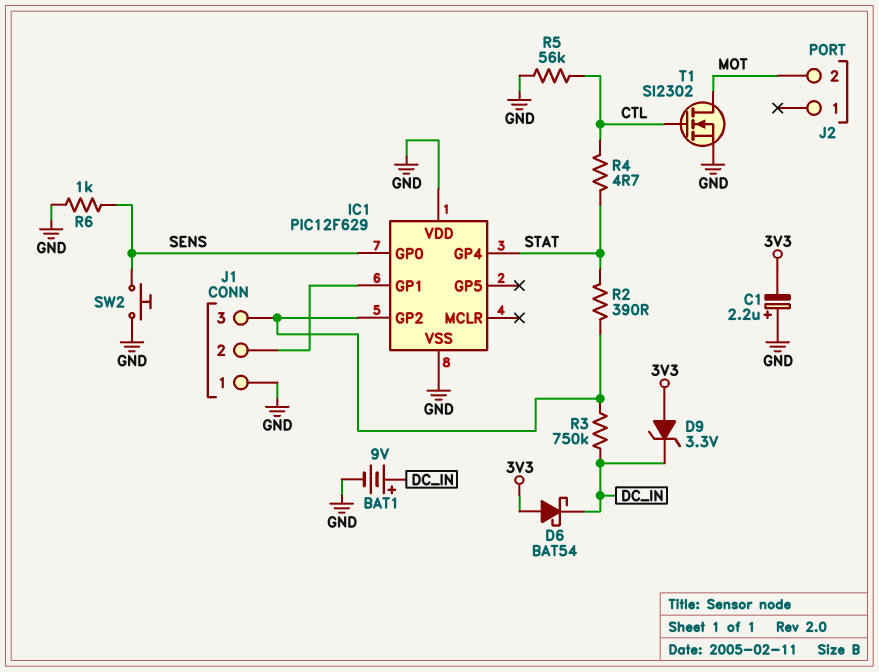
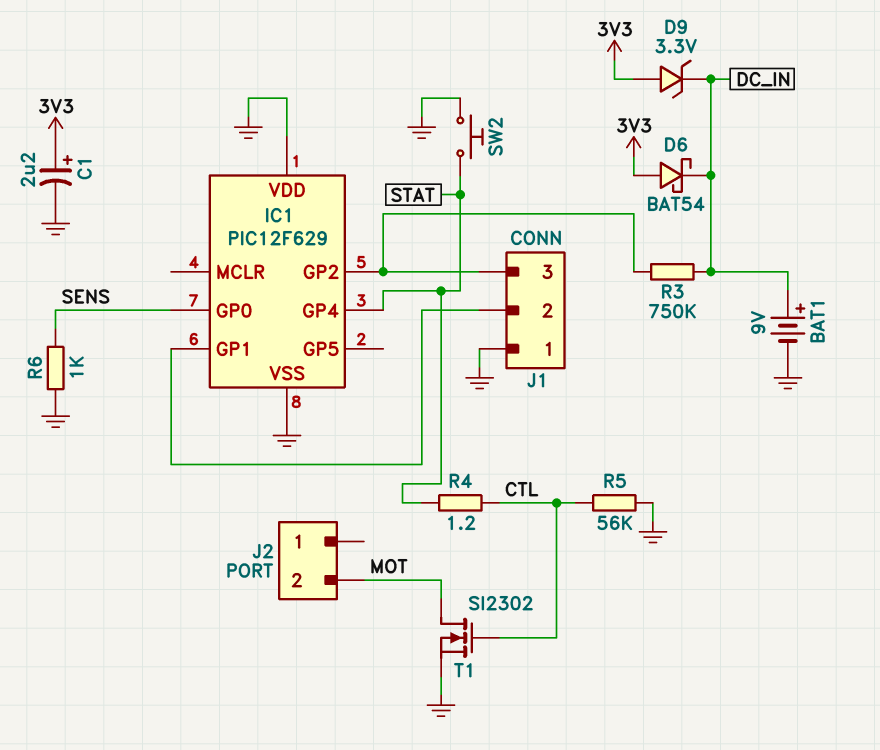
C1: 2.2uF (plus GND, minus 3V3) -> 2.2uF (plus 3V3, minus GND)
R2: 390 (IC1/GP2, STAT) -> none
R4: 4.7 (CTL, STAT) -> 1.2 (CTL, STAT)
SW2: button (GND, SENS) -> button (GND, STAT)

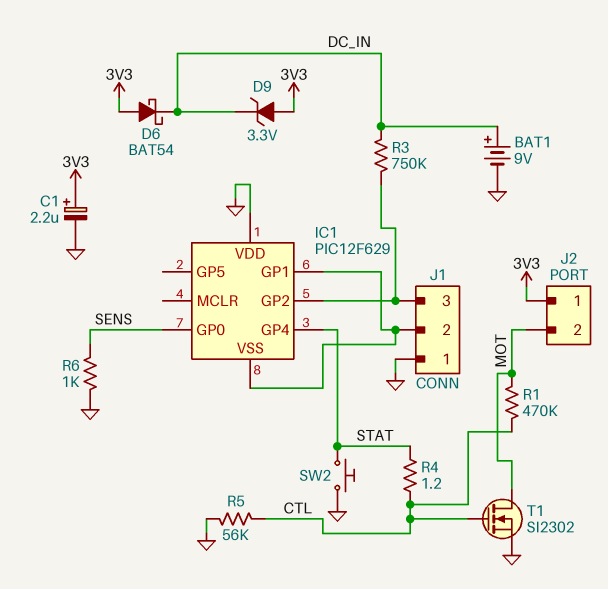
IC1 pin VSS: GND -> IC1/GP1
J2 pin 1: none -> 3V3
R1: none -> 470k (CTL, MOT)

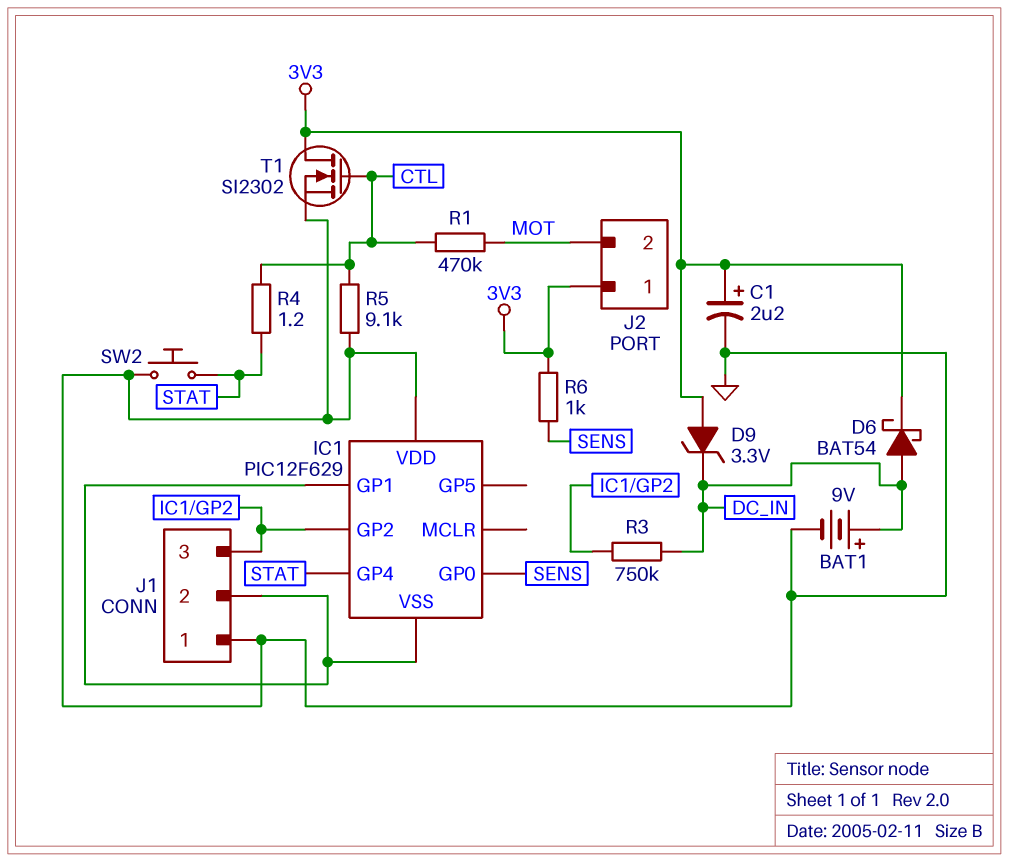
D6: schottky BAT54 (A 3V3, K DC_IN) -> schottky BAT54 (A DC_IN, K 3V3)
R5: 56k (CTL, GND) -> 9.1k (CTL, GND)
R6: 1k (GND, SENS) -> 1k (3V3, SENS)
T1: NMOS SI2302 (G CTL, D MOT, S GND) -> NMOS SI2302 (G CTL, D 3V3, S GND)

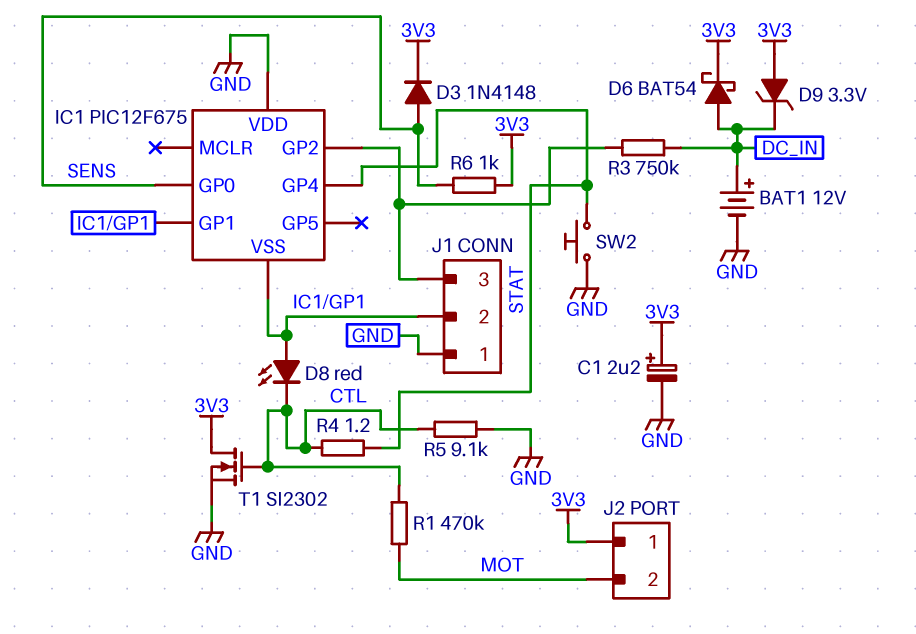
BAT1: 9V (plus DC_IN, minus GND) -> 12V (plus DC_IN, minus GND)
D3: none -> diode 1N4148 (A SENS, K 3V3)
D8: none -> LED red (A IC1/GP1, K CTL)
IC1: PIC12F629 -> PIC12F675

